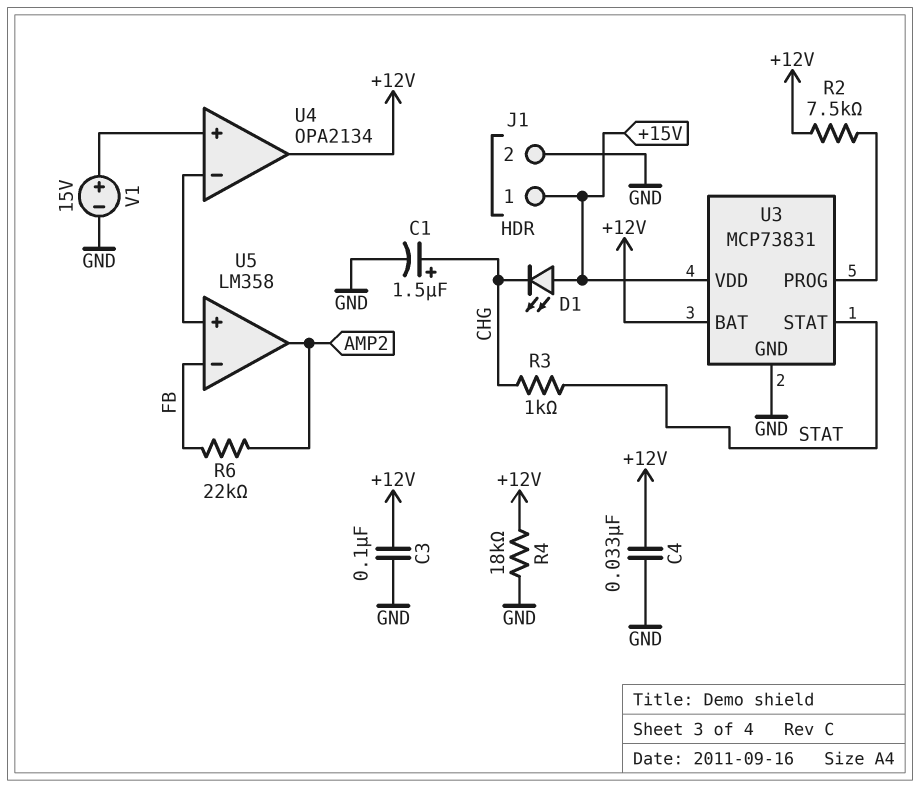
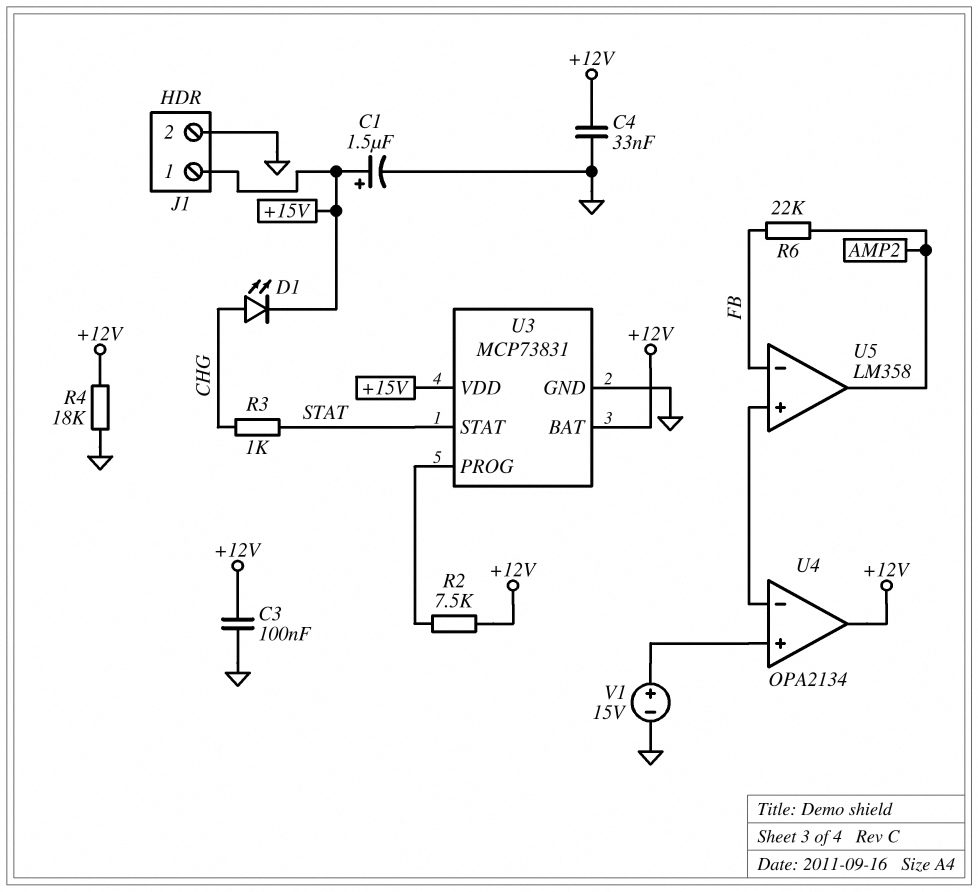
C1: 1.5uF (plus CHG, minus GND) -> 1.5uF (plus +15V, minus GND)
D1: LED (A +15V, K CHG) -> LED (A CHG, K +15V)

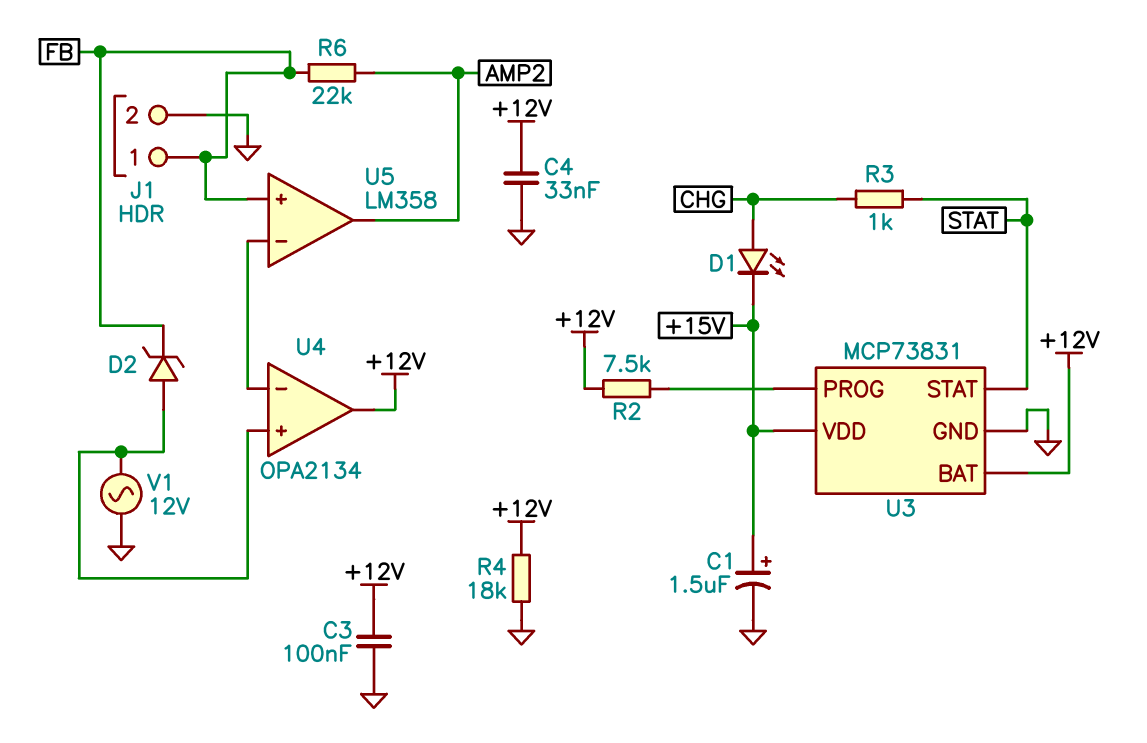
D2: none -> zener (A U4/in+, K FB)
J1 pin 1: +15V -> FB
U5 pin in+: U4/in- -> FB
U5 pin in-: FB -> U4/in-
V1: 15V (plus U4/in+, minus GND) -> AC 12V (GND, U4/in+)

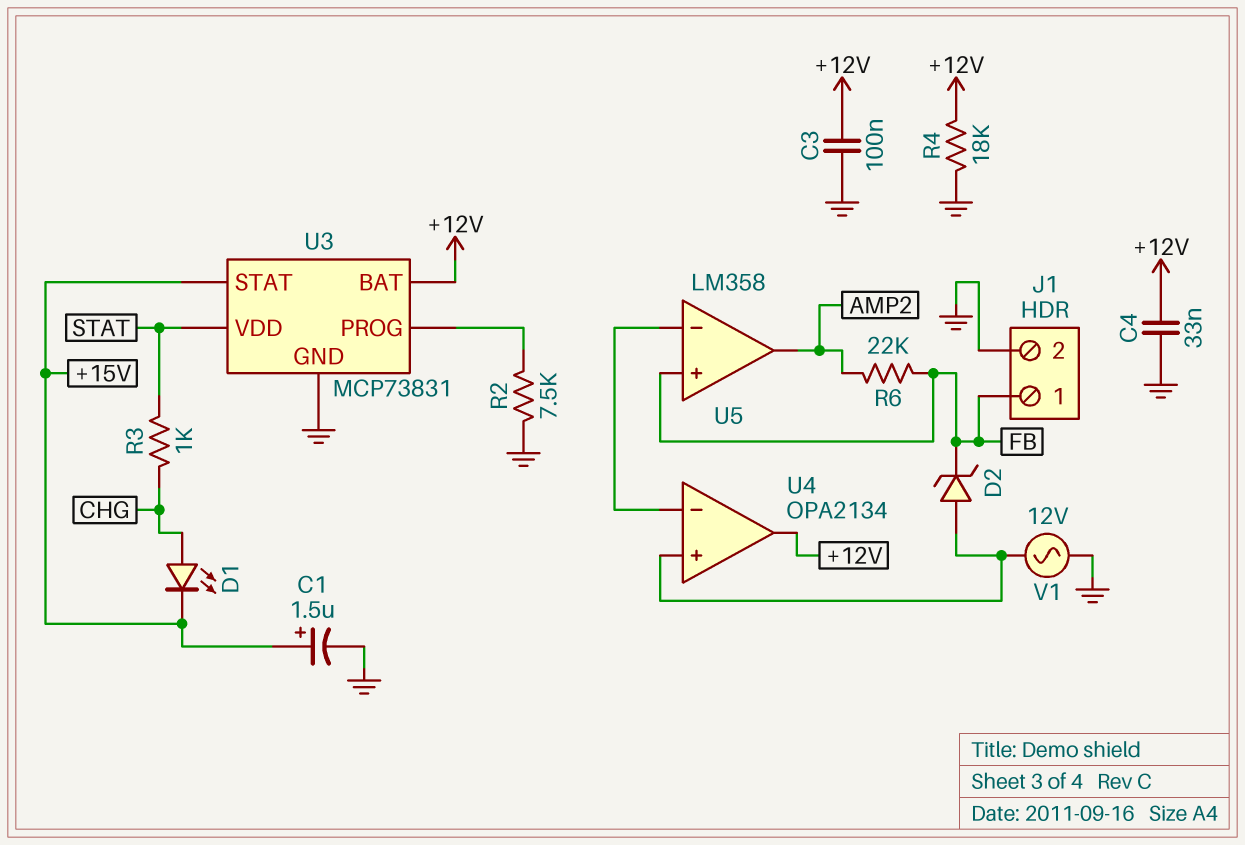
R2: 7.5k (+12V, U3/PROG) -> 7.5k (GND, U3/PROG)
U3 pin STAT: STAT -> +15V
U3 pin VDD: +15V -> STAT

